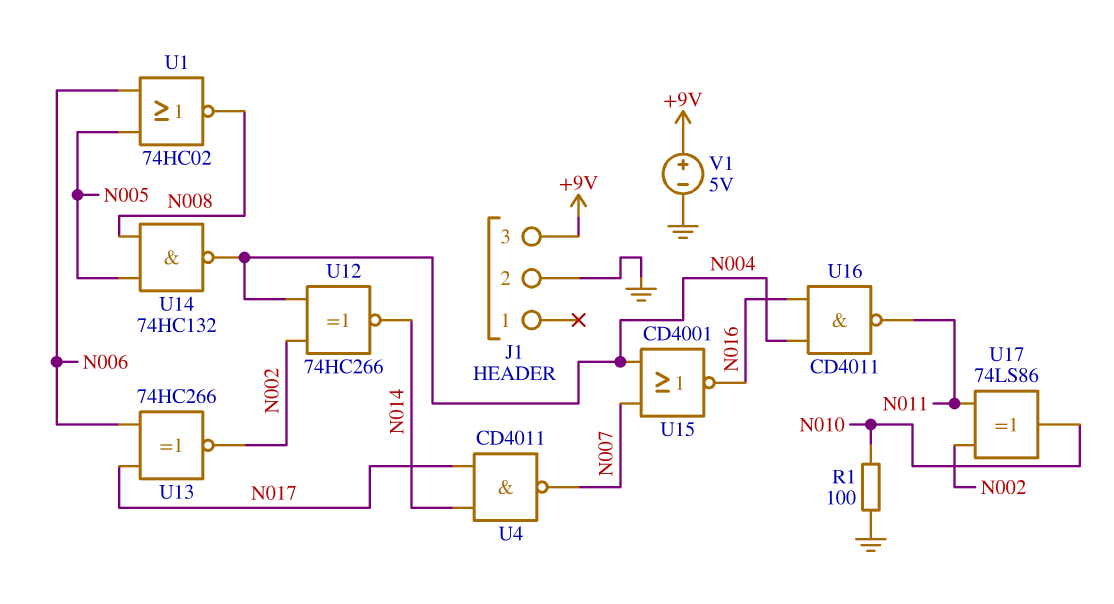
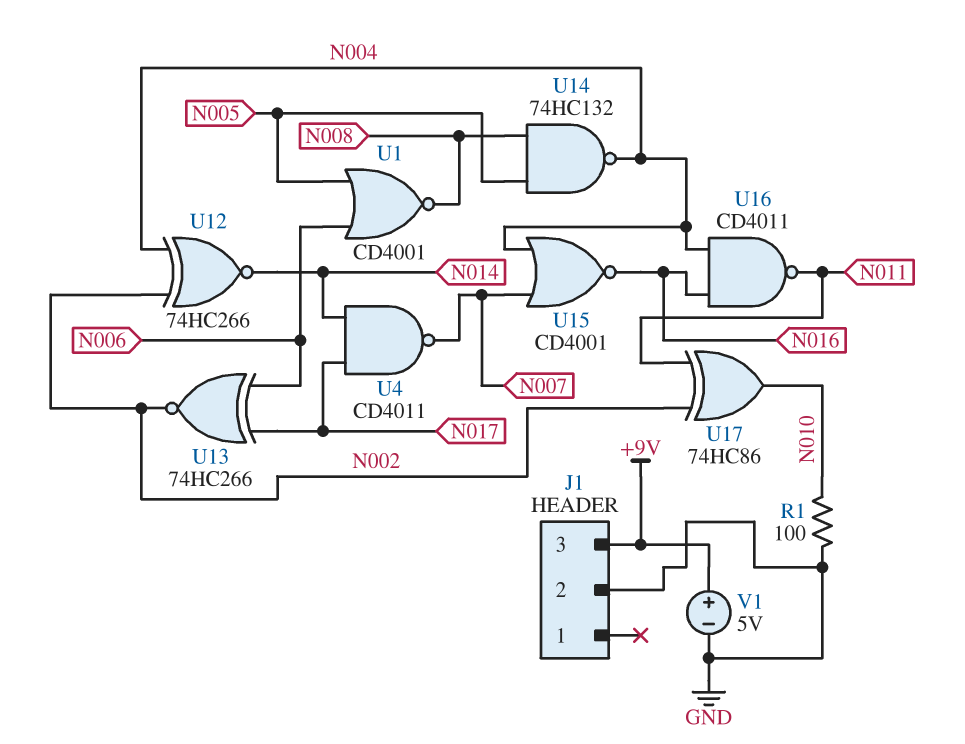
U1: NOR 74HC02 (in N005, in N006, out N008) -> NOR CD4001 (in N005, in N006, out N008)
U17: XOR 74LS86 (in N002, in N011, out N010) -> XOR 74HC86 (in N002, in N011, out N010)

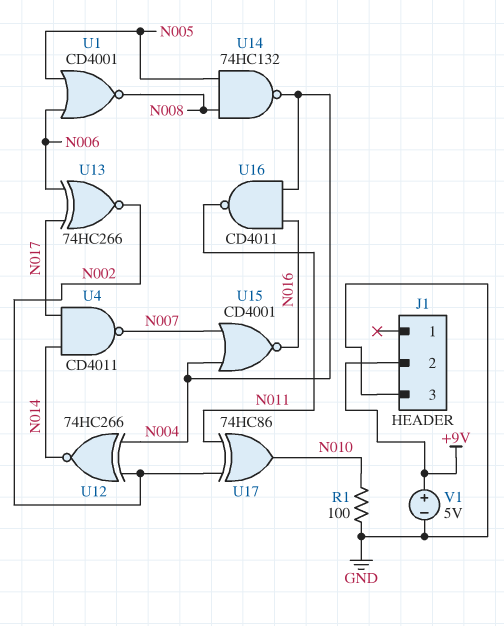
J1 pin 2: GND -> +9V
J1 pin 3: +9V -> GND

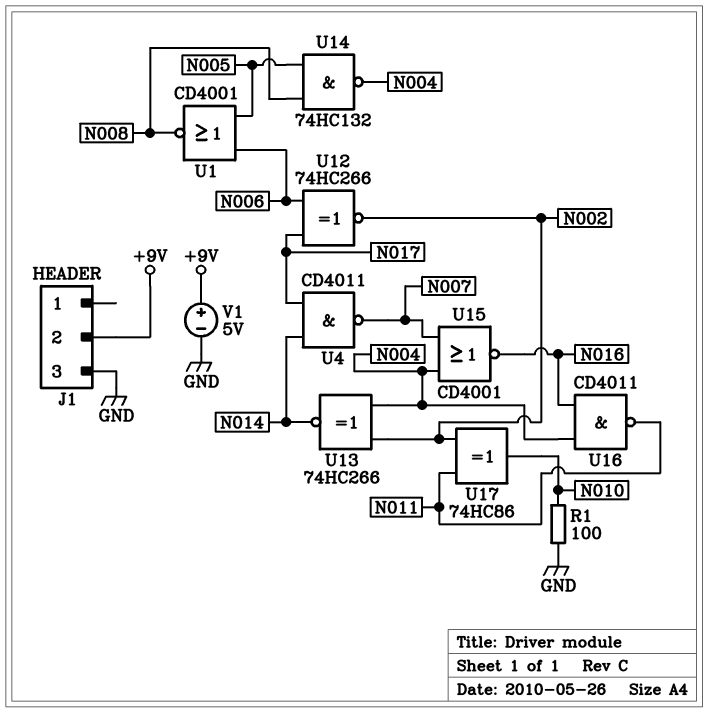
U12: XNOR 74HC266 (in N002, in N004, out N014) -> XNOR 74HC266 (in N006, in N017, out N002)
U13: XNOR 74HC266 (in N006, in N017, out N002) -> XNOR 74HC266 (in N002, in N004, out N014)

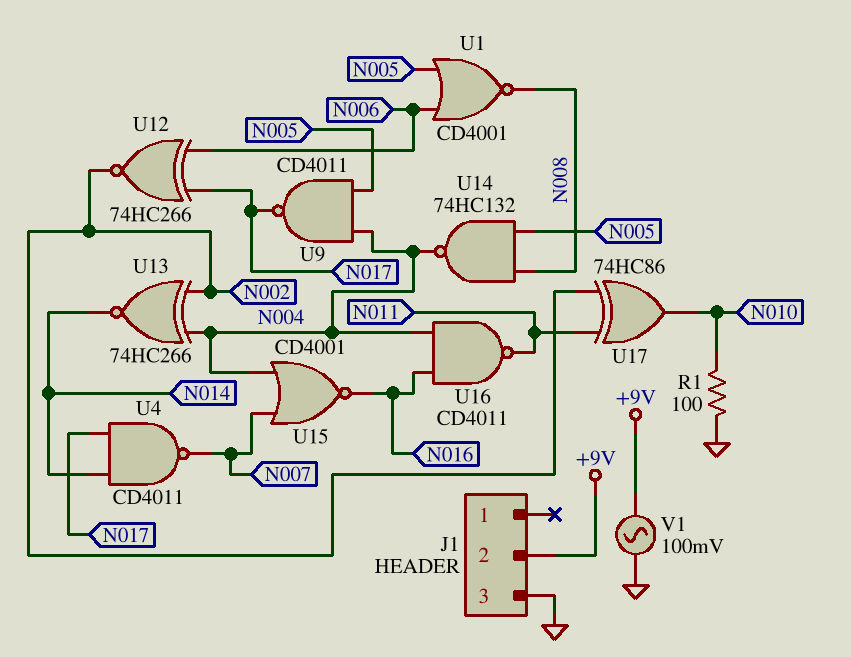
U9: none -> NAND CD4011 (in N004, in N005, out N017)
V1: 5V (plus +9V, minus GND) -> AC 100mV (+9V, GND)

